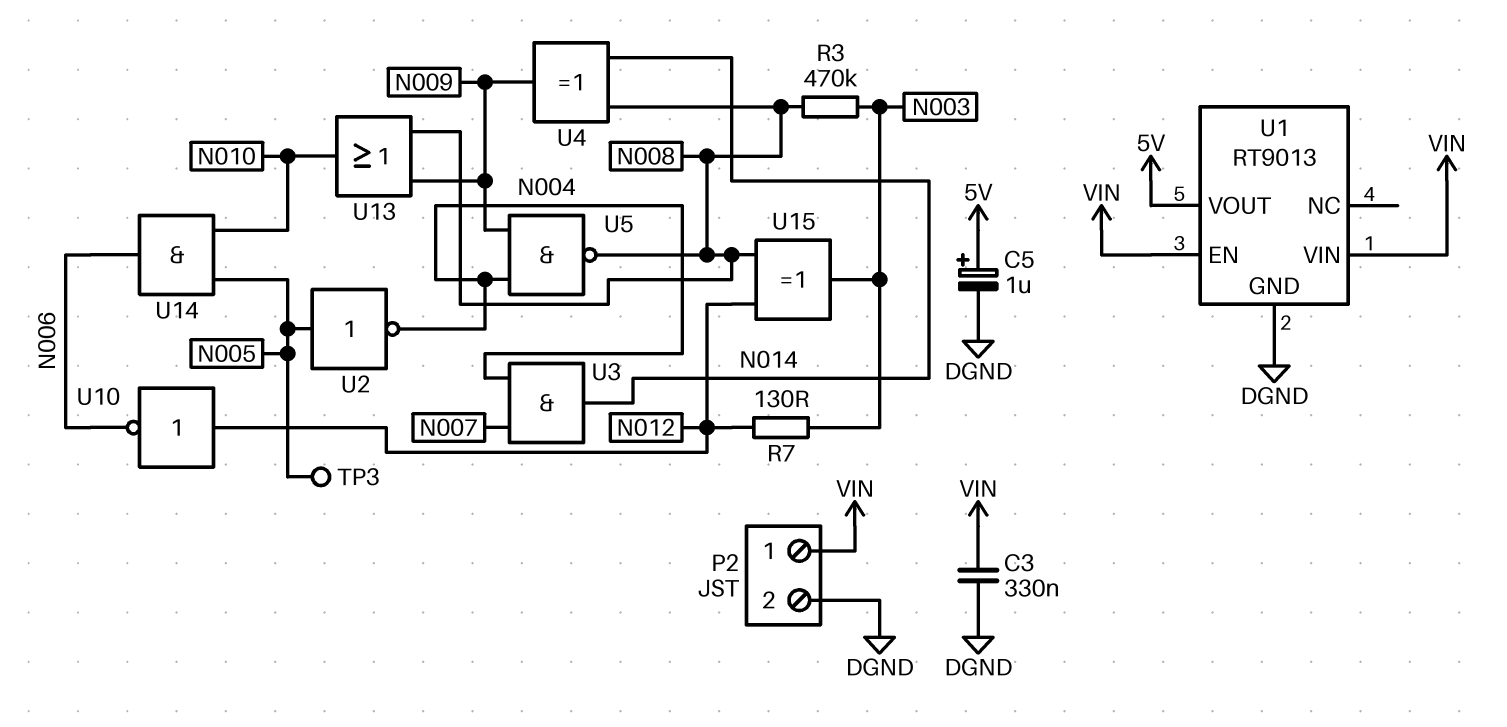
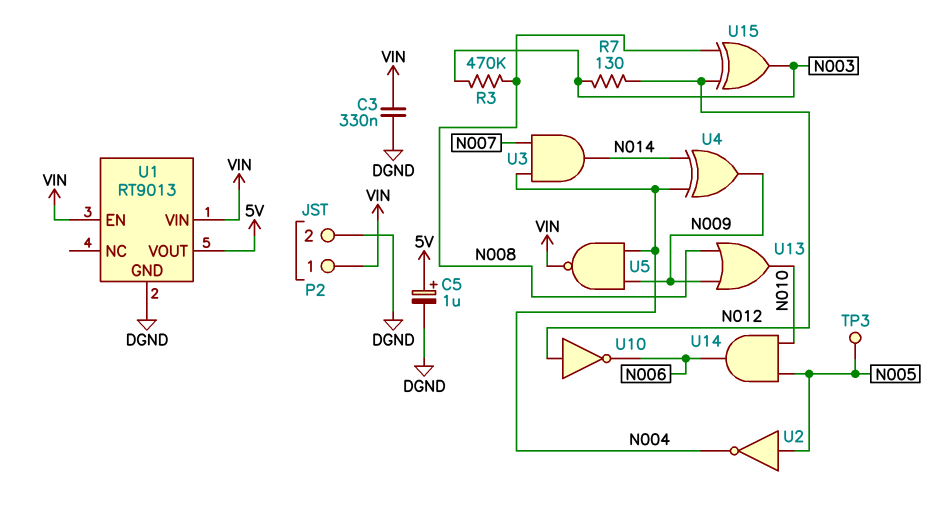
U4: XOR (in N008, in N014, out N009) -> XOR (in N004, in N014, out N009)
U5: NAND (in N004, in N009, out N008) -> NAND (in N004, in N009, out VIN)

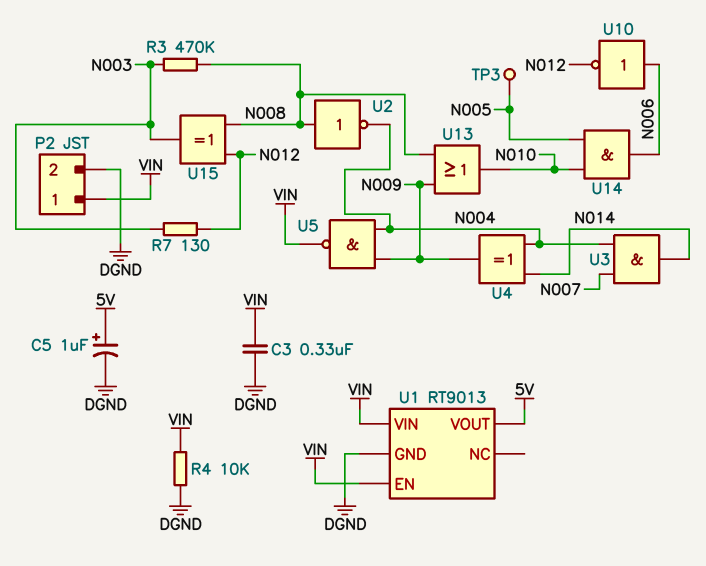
R4: none -> 10k (DGND, VIN)
U2: NOT (in N005, out N004) -> NOT (in N008, out N004)
U10: NOT (in N012, out N006) -> NOT (in N006, out N012)

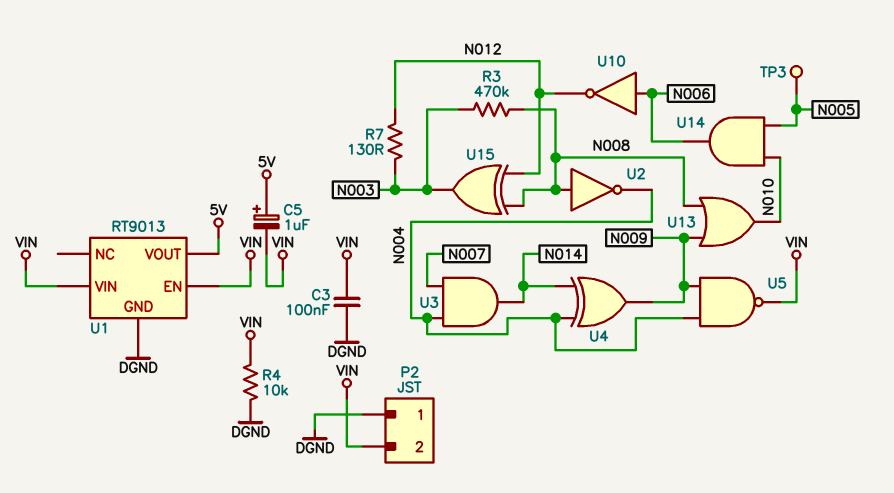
C3: 330nF (DGND, VIN) -> 100nF (DGND, VIN)
C5: 1uF (plus 5V, minus DGND) -> 1uF (plus 5V, minus VIN)
P2 pin 1: VIN -> DGND
P2 pin 2: DGND -> VIN

